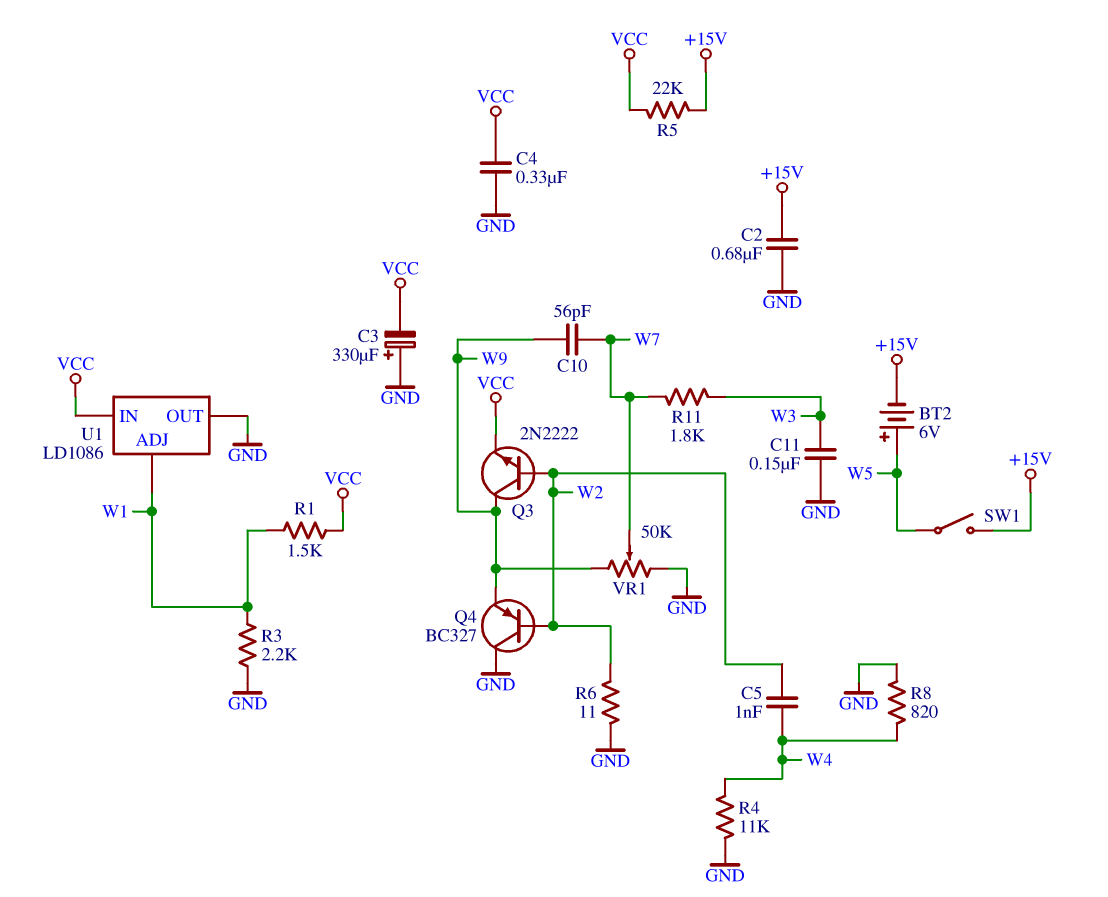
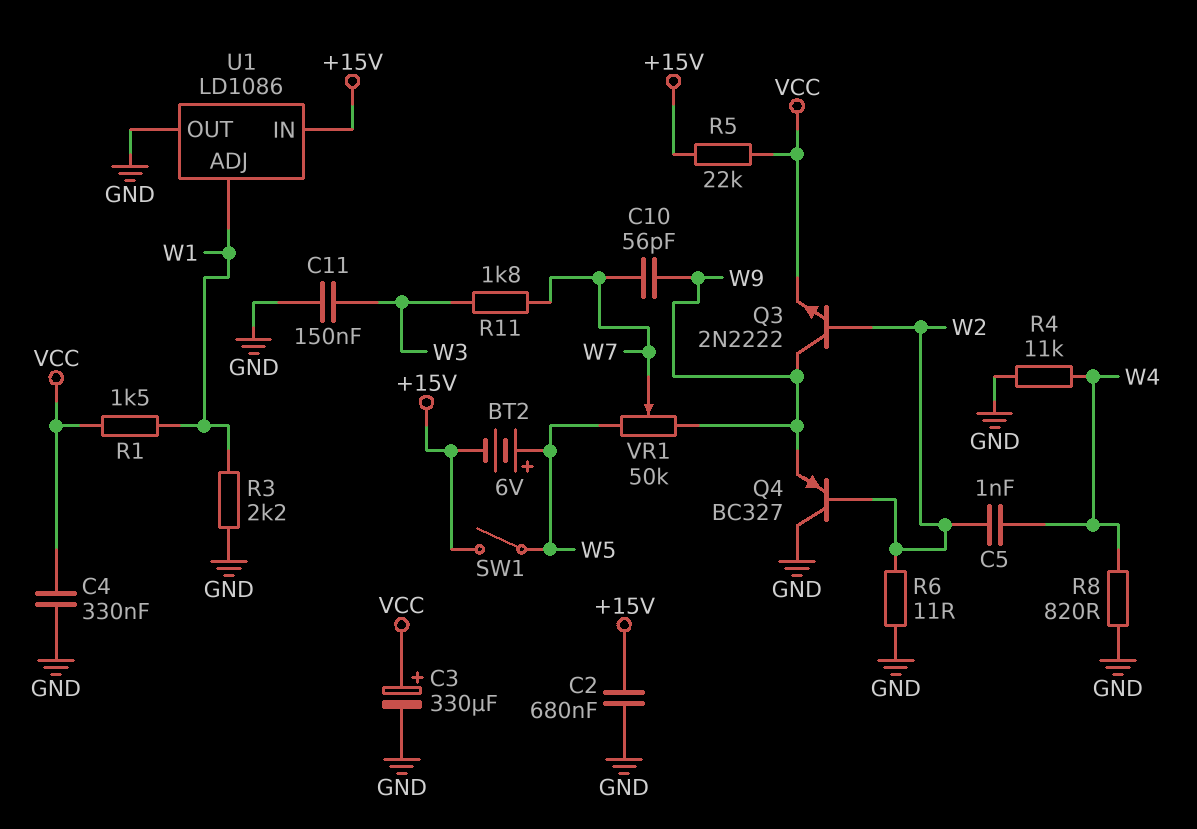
C3: 330uF (plus GND, minus VCC) -> 330uF (plus VCC, minus GND)
U1 pin IN: VCC -> +15V
VR1: 50k (GND, W9, wiper W7) -> 50k (W5, W9, wiper W7)

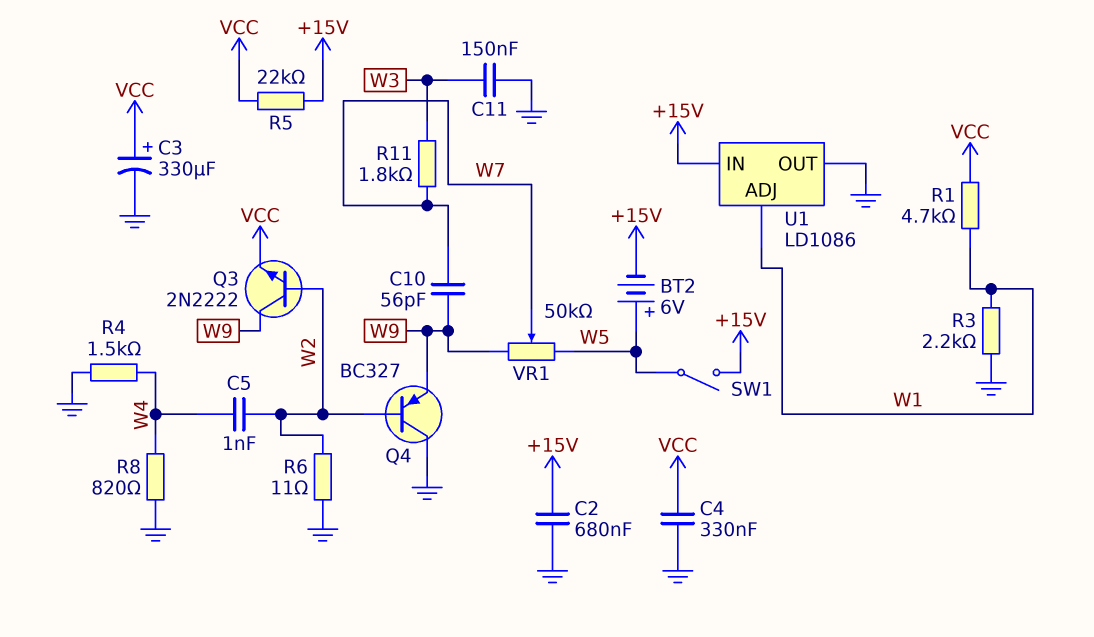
R1: 1.5k (VCC, W1) -> 4.7k (VCC, W1)
R4: 11k (GND, W4) -> 1.5k (GND, W4)

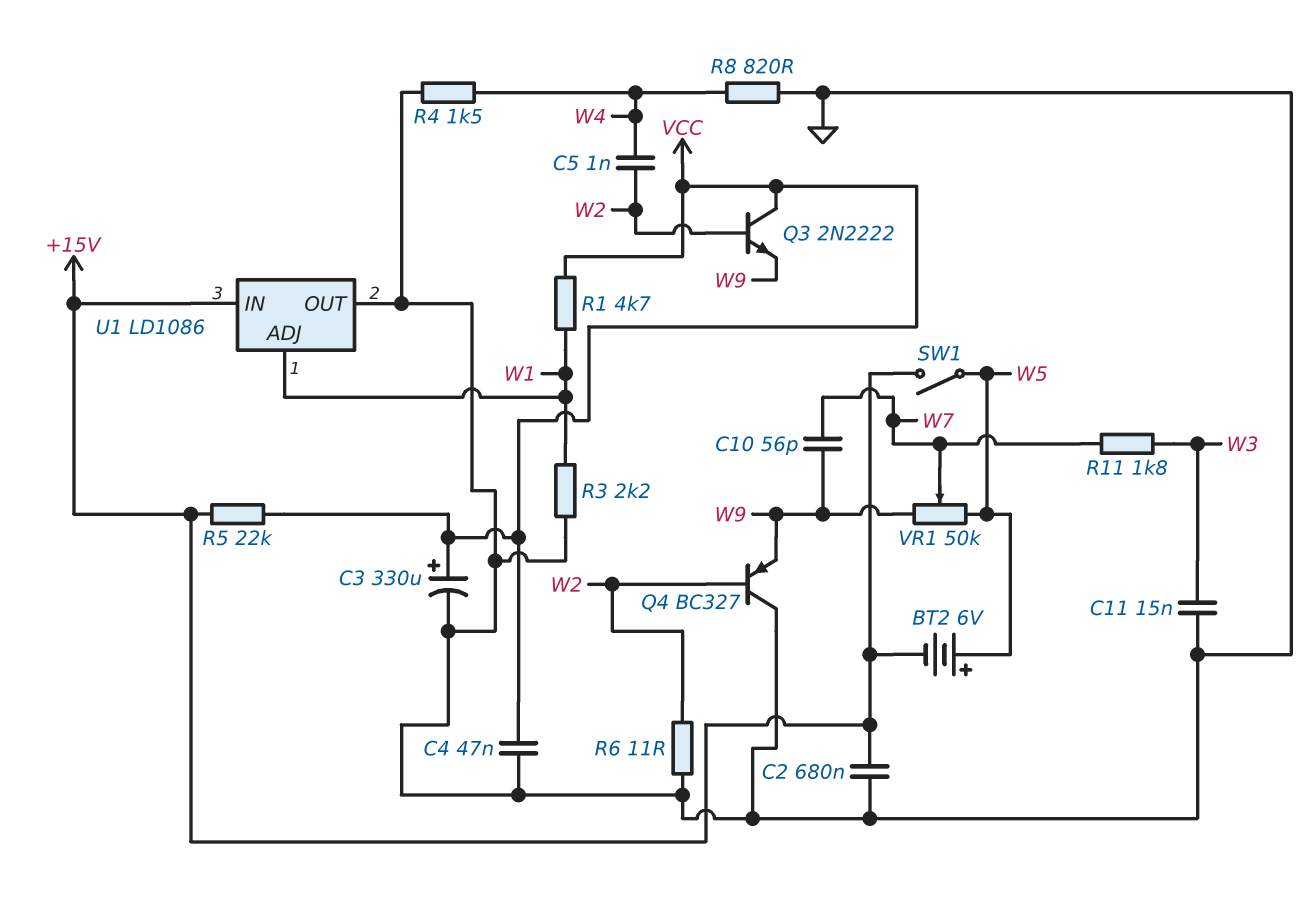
C4: 330nF (GND, VCC) -> 47nF (GND, VCC)
C11: 150nF (GND, W3) -> 15nF (GND, W3)
Q3: NPN 2N2222 (B W2, C W9, E VCC) -> NPN 2N2222 (B W2, C VCC, E W9)

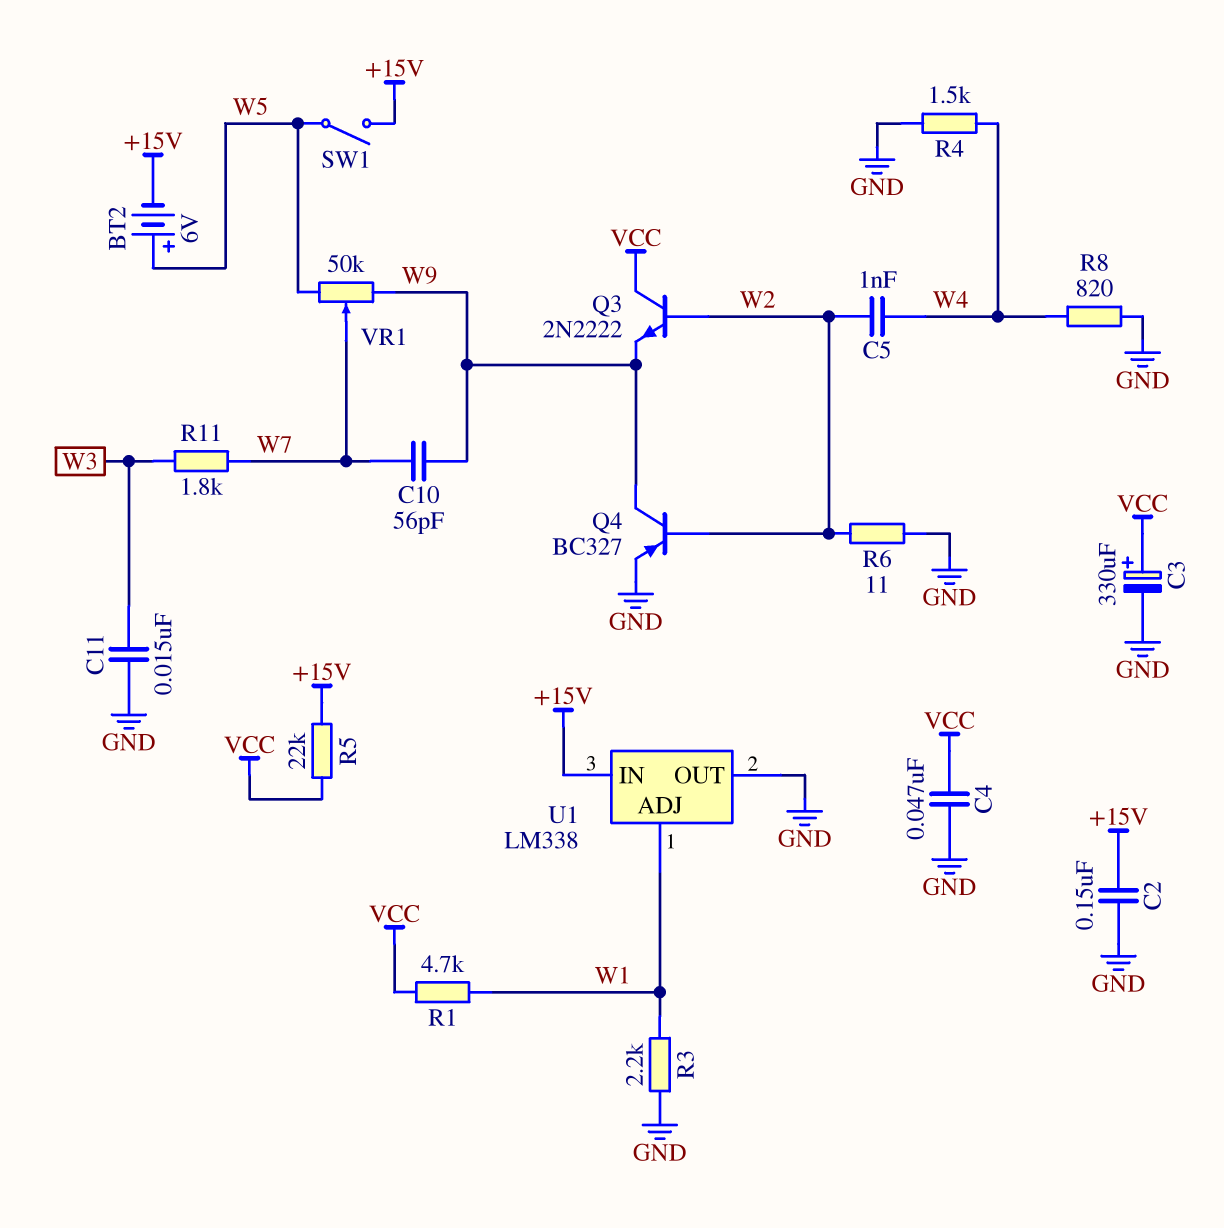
C2: 680nF (+15V, GND) -> 150nF (+15V, GND)
Q4: PNP BC327 (B W2, C GND, E W9) -> PNP BC327 (B W2, C W9, E GND)
U1: LD1086 -> LM338

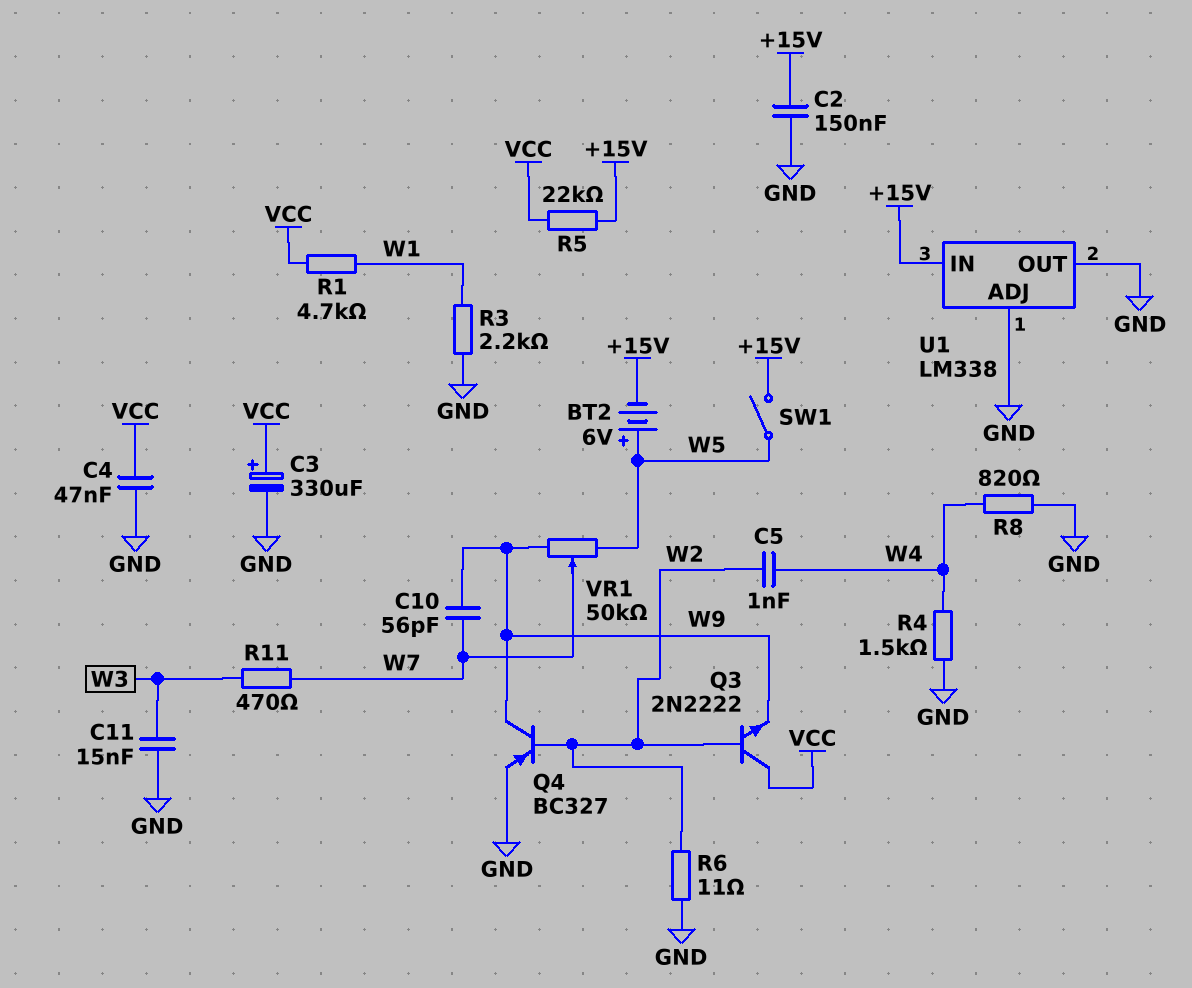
R11: 1.8k (W3, W7) -> 470 (W3, W7)
U1 pin ADJ: W1 -> GND

